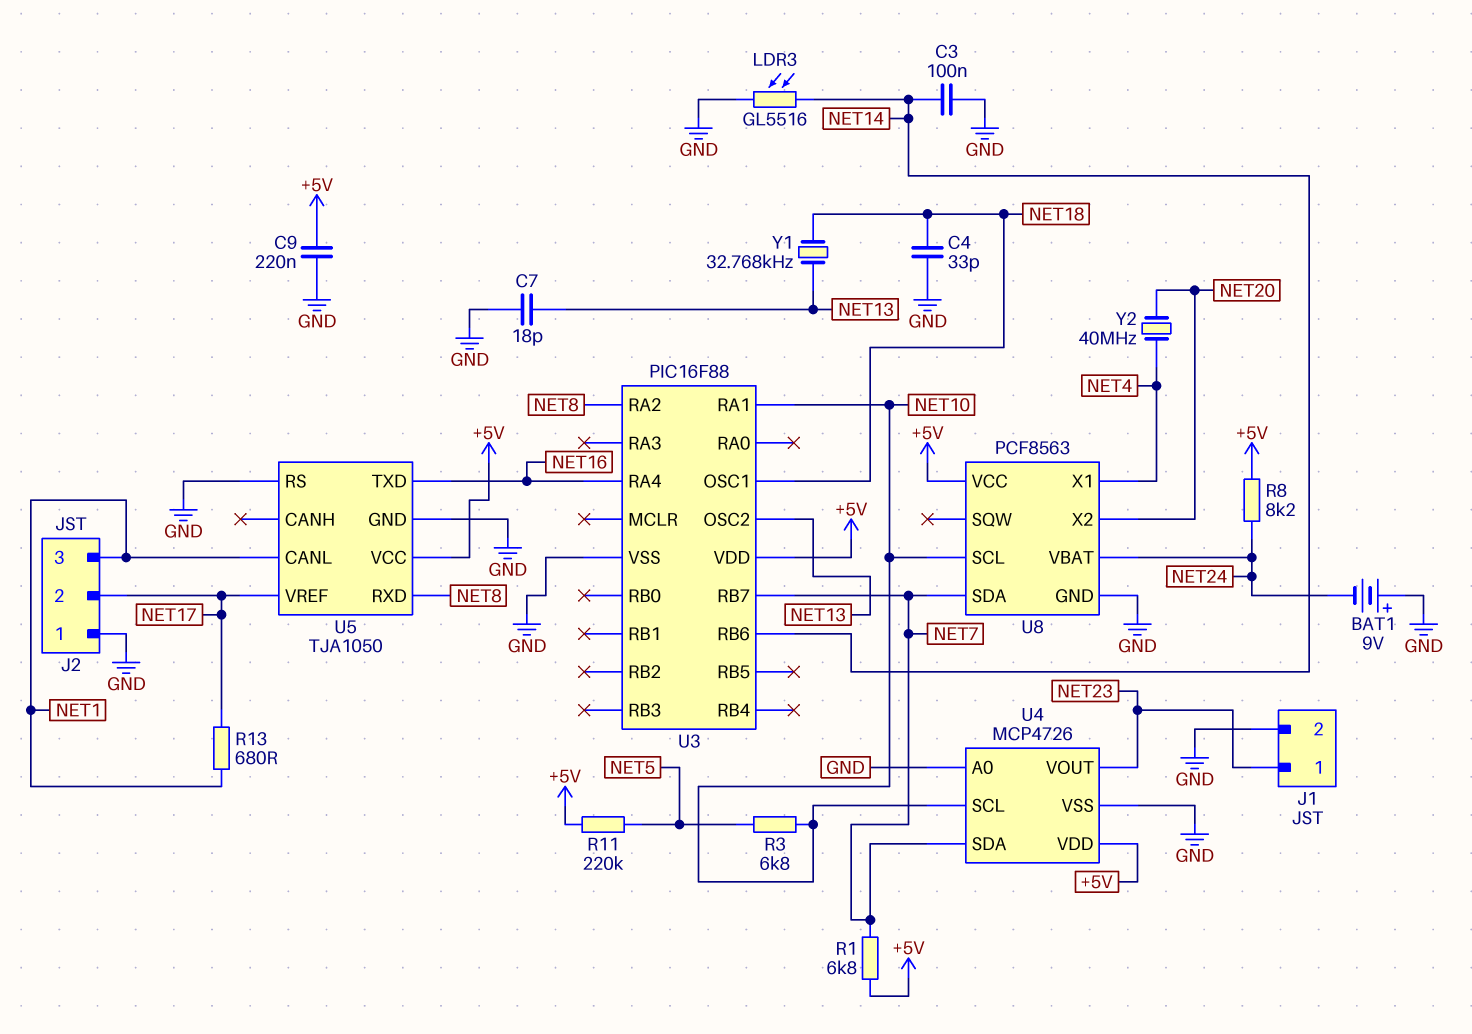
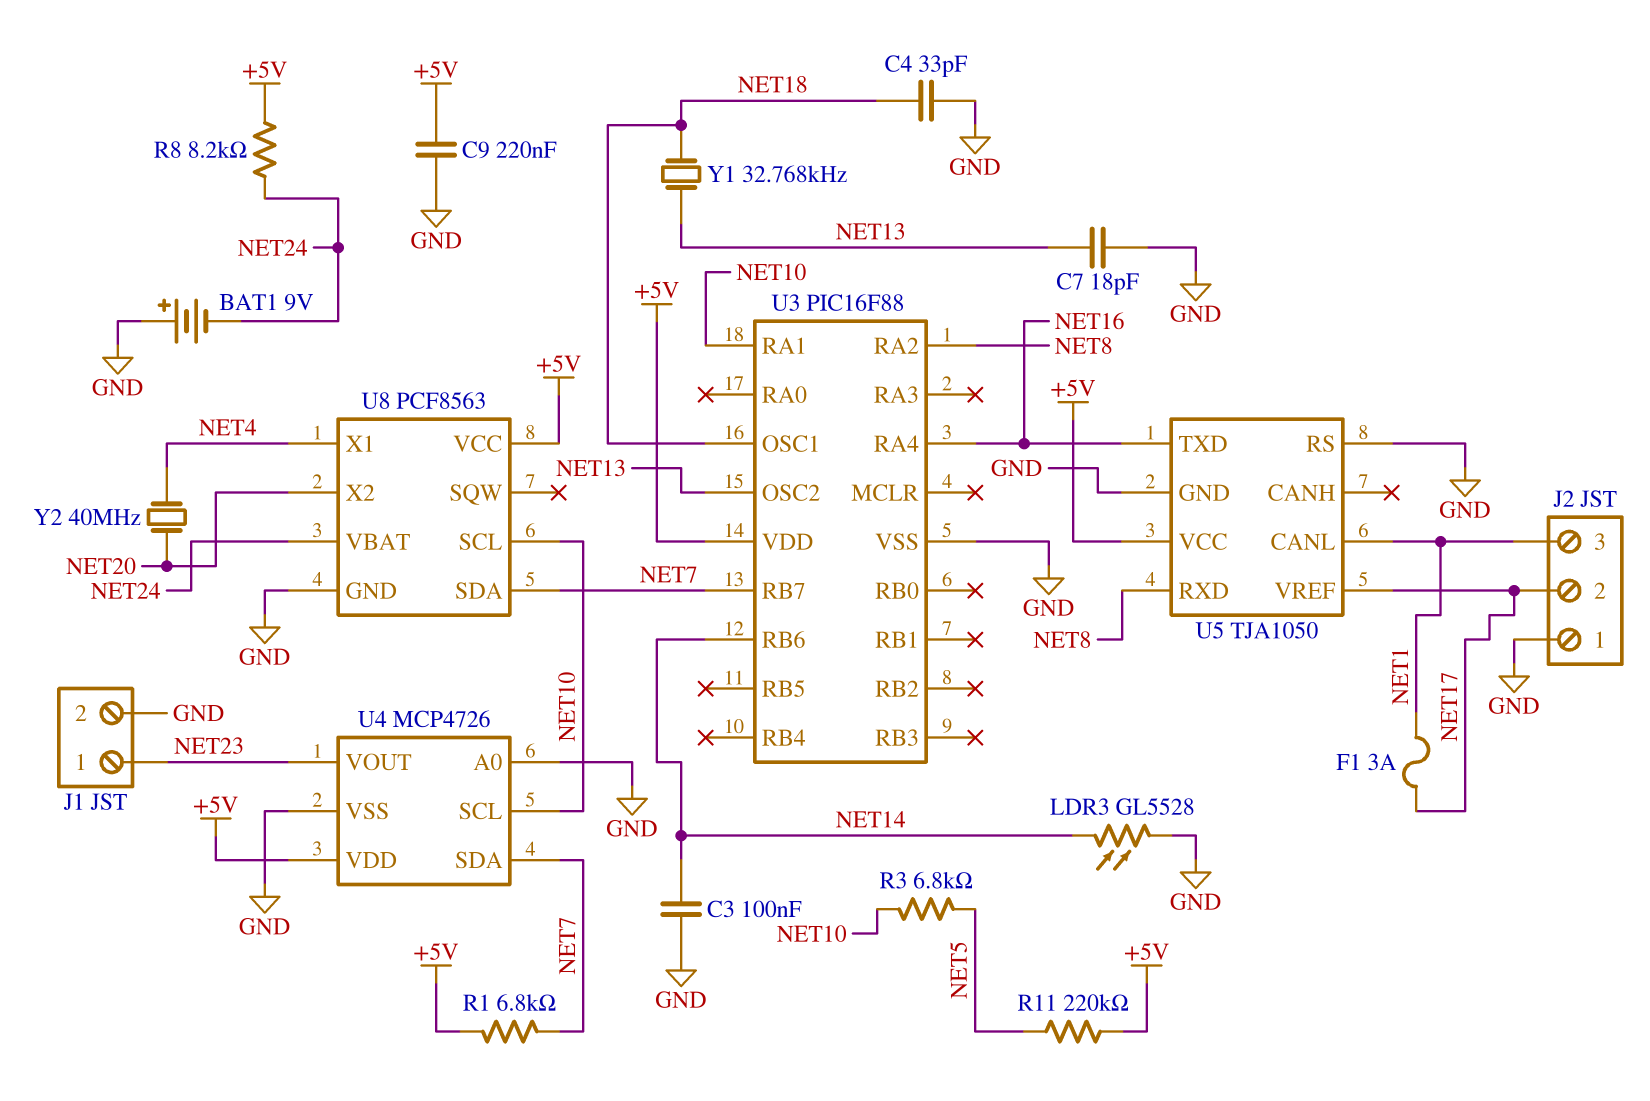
F1: none -> 3A (NET1, NET17)
LDR3: GL5516 (GND, NET14) -> GL5528 (GND, NET14)
R13: 680 (NET1, NET17) -> none

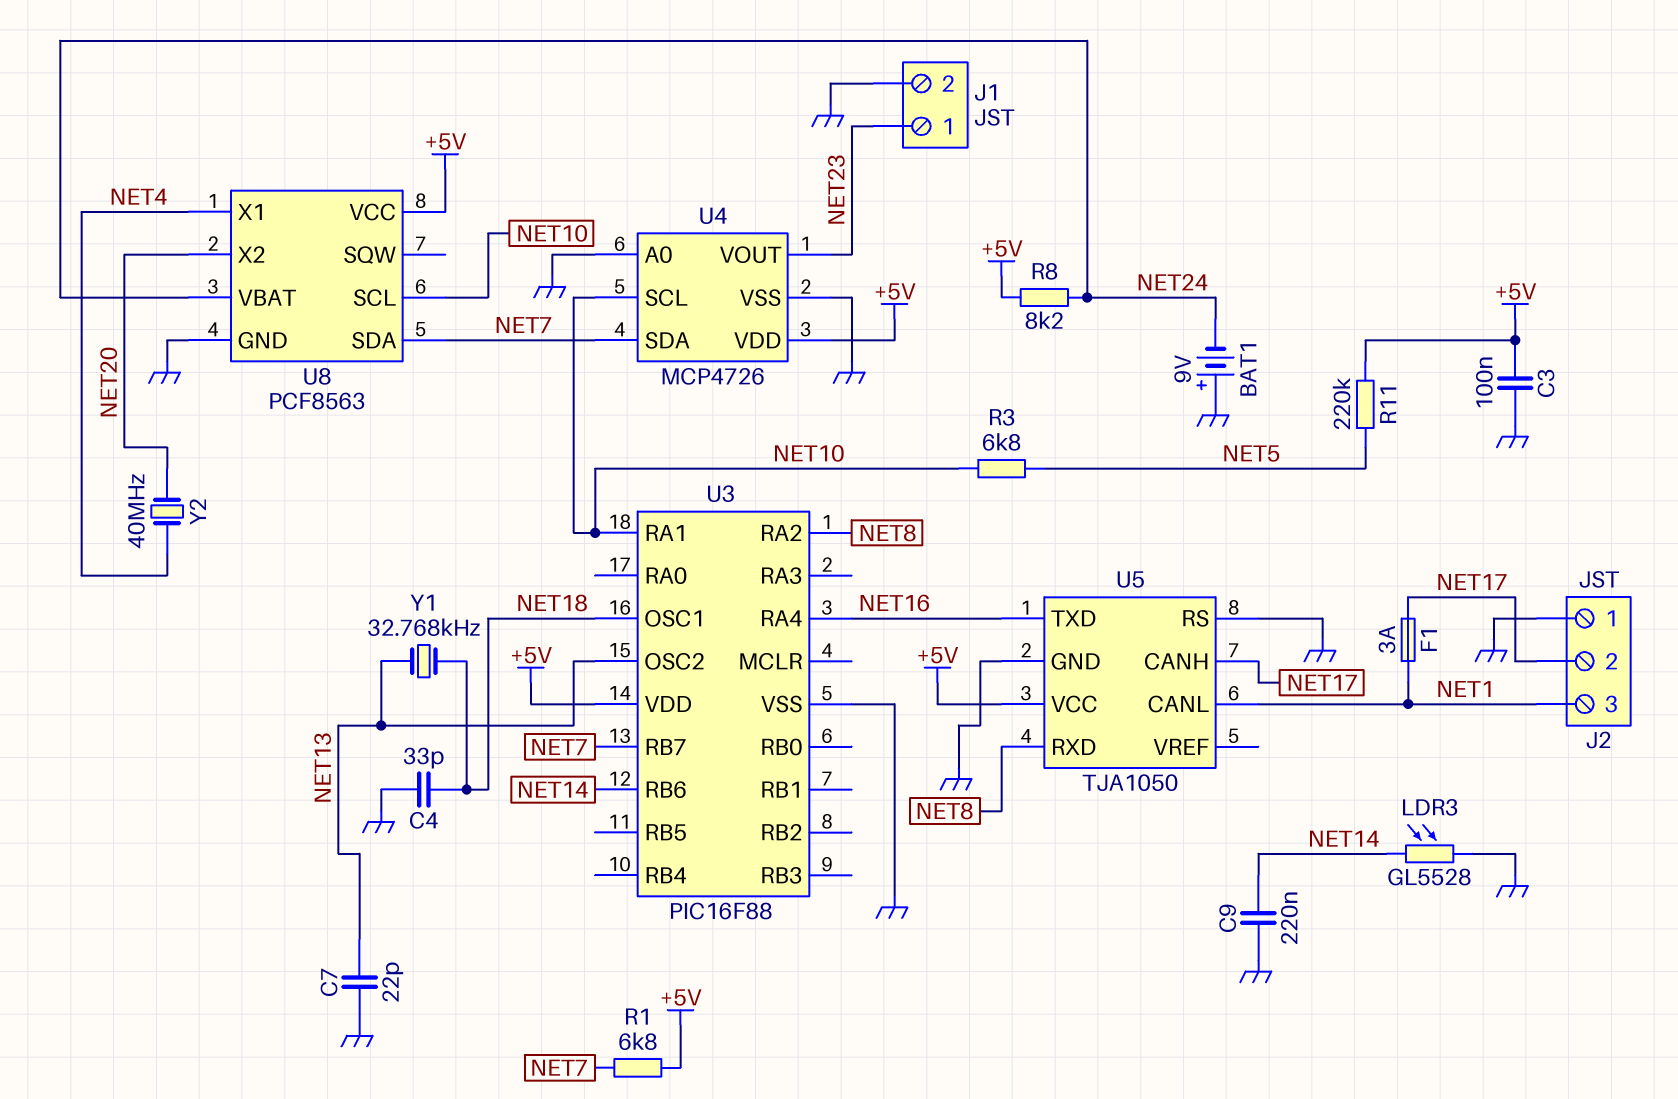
C3: 100nF (GND, NET14) -> 100nF (+5V, GND)
C7: 18pF (GND, NET13) -> 22pF (GND, NET13)
C9: 220nF (+5V, GND) -> 220nF (GND, NET14)
U5 pin CANH: none -> NET17
U5 pin VREF: NET17 -> none

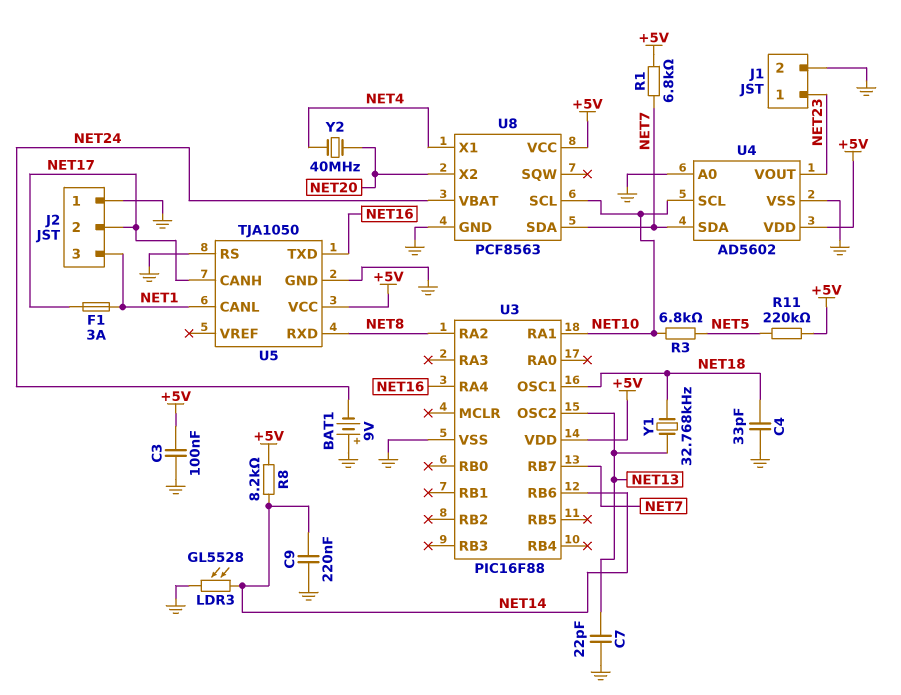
R8: 8.2k (+5V, NET24) -> 8.2k (+5V, NET14)
U4: MCP4726 -> AD5602

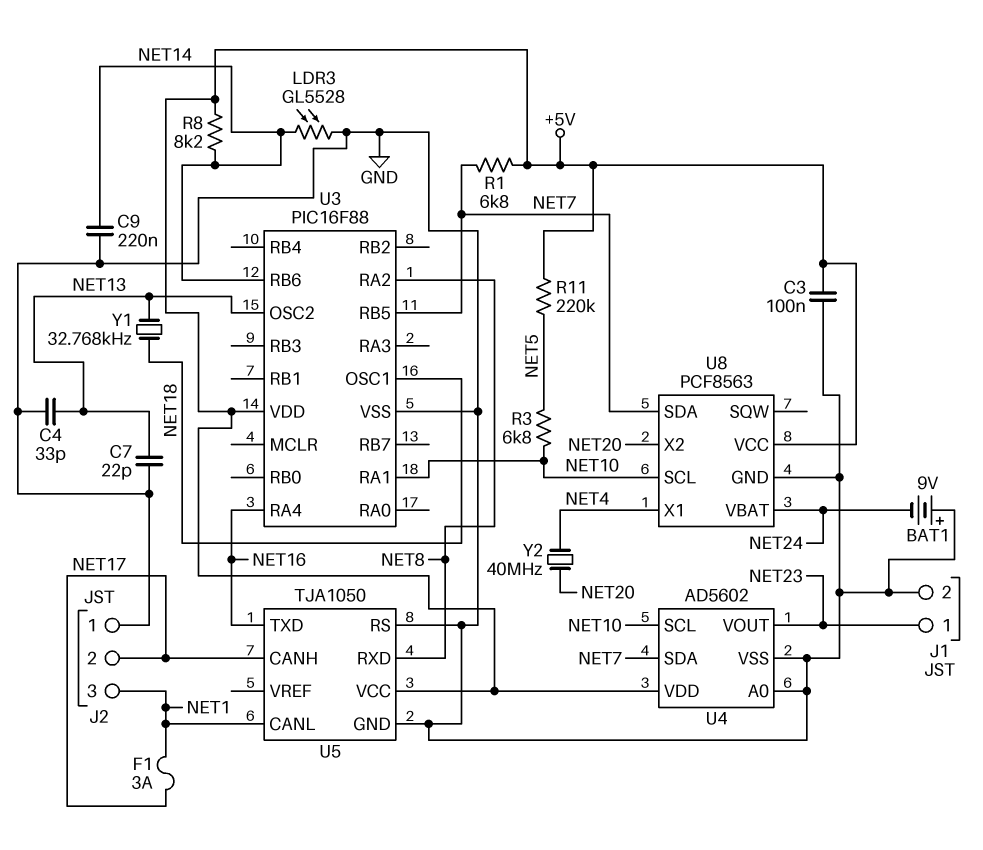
C4: 33pF (GND, NET18) -> 33pF (GND, NET13)
U3 pin RB5: none -> NET7
U3 pin RB7: NET7 -> none

